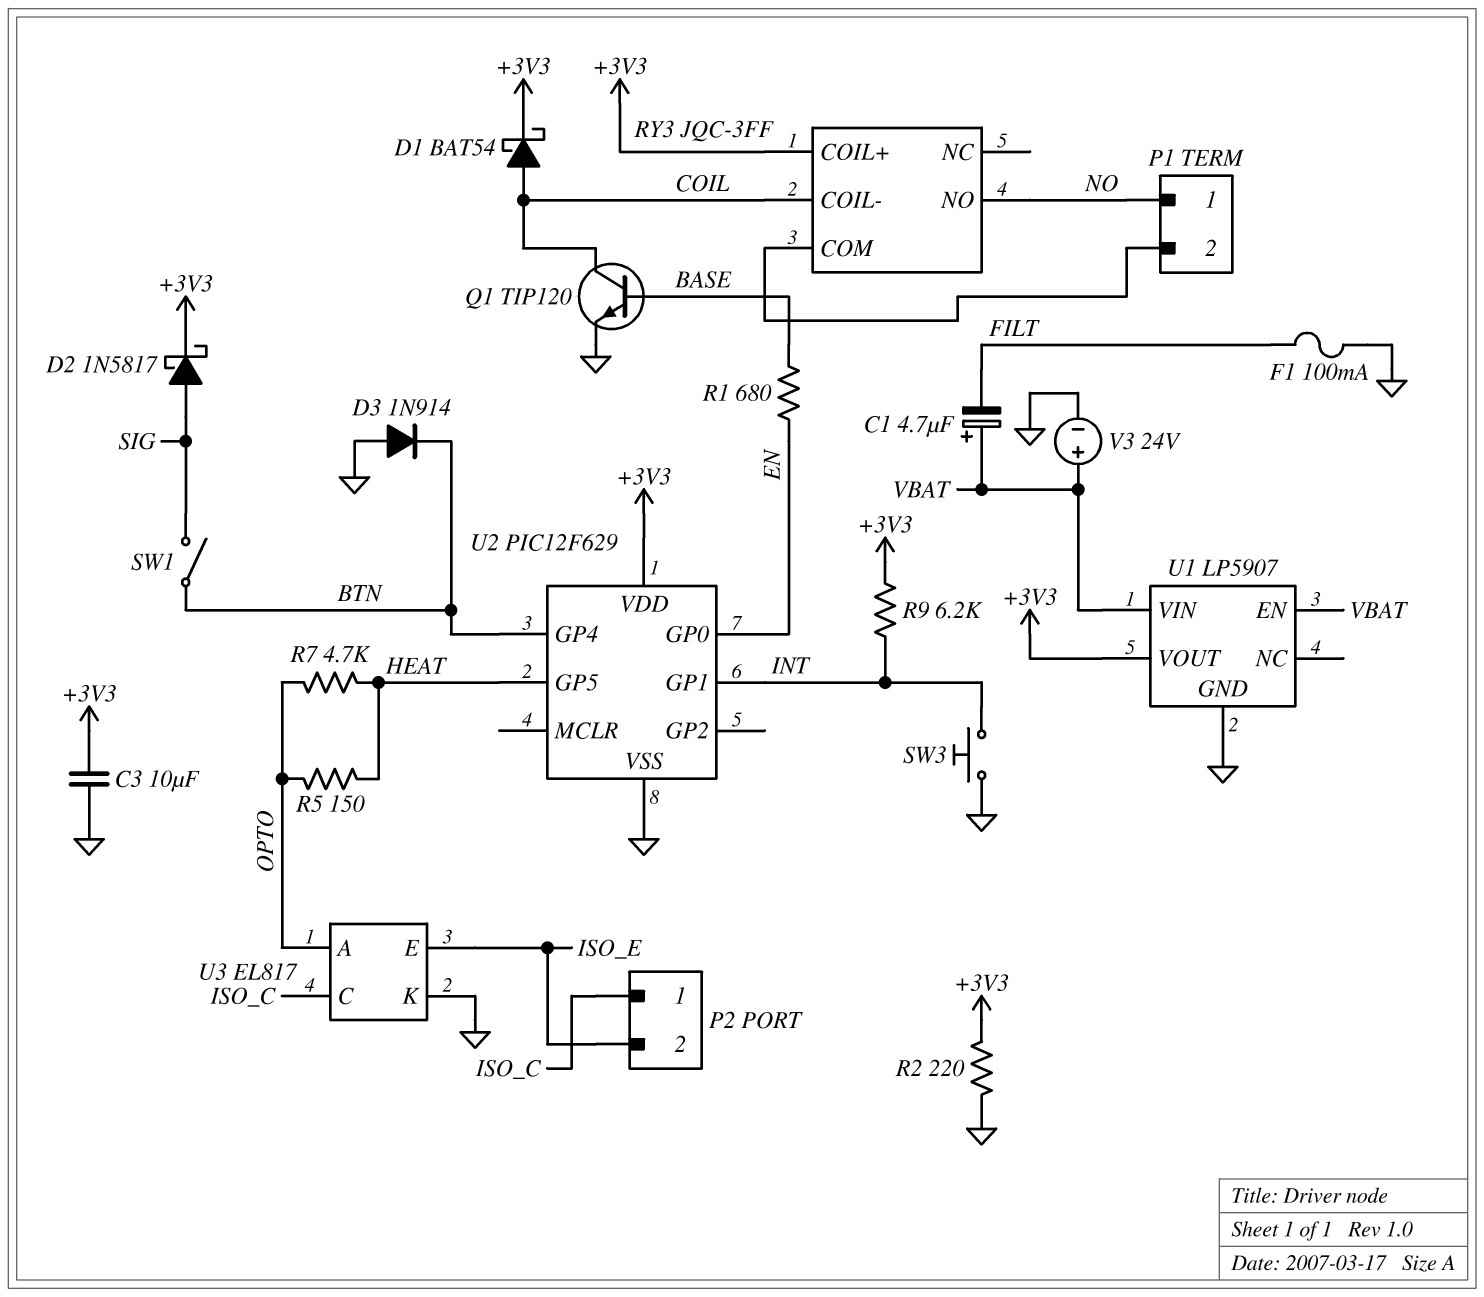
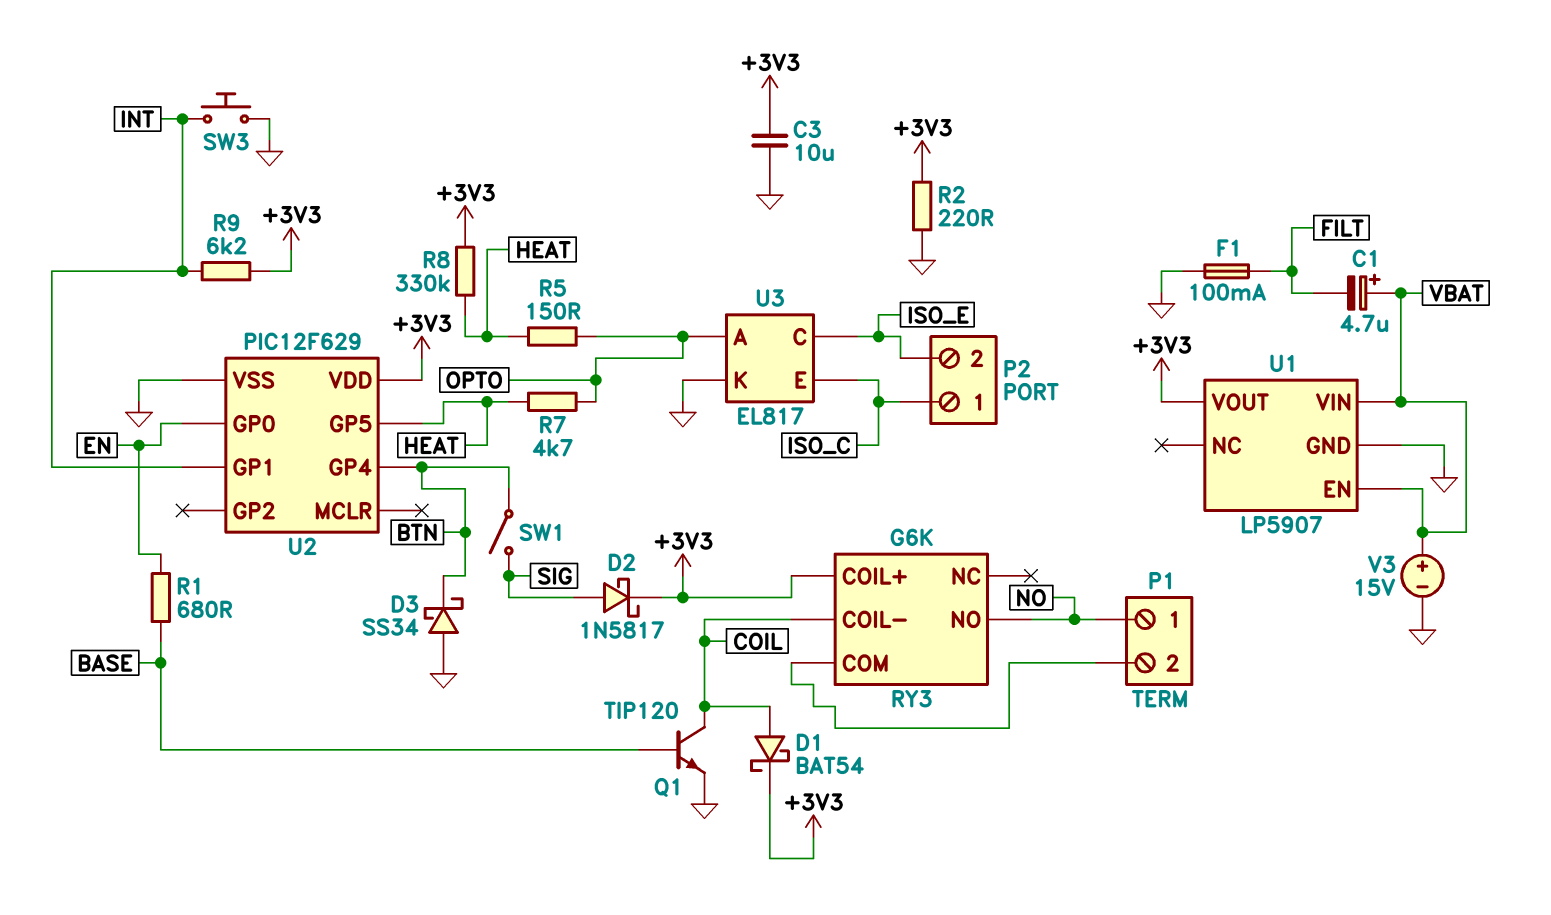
D3: diode 1N914 (A GND, K BTN) -> schottky SS34 (A GND, K BTN)
R8: none -> 330k (+3V3, HEAT)
RY3: JQC-3FF -> G6K
U3 pin C: ISO_C -> ISO_E
U3 pin E: ISO_E -> ISO_C
V3: 24V (plus VBAT, minus GND) -> 15V (plus VBAT, minus GND)

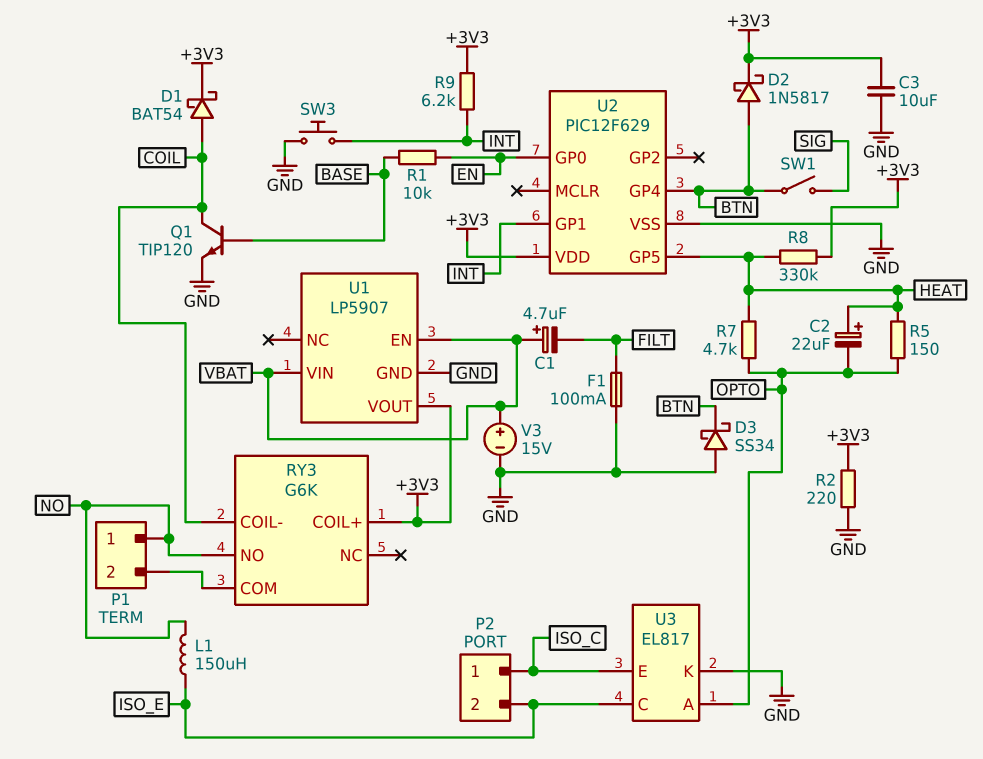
C2: none -> 22uF (plus HEAT, minus OPTO)
D2: schottky 1N5817 (A SIG, K +3V3) -> schottky 1N5817 (A BTN, K +3V3)
L1: none -> 150uH (ISO_E, NO)
R1: 680 (BASE, EN) -> 10k (BASE, EN)

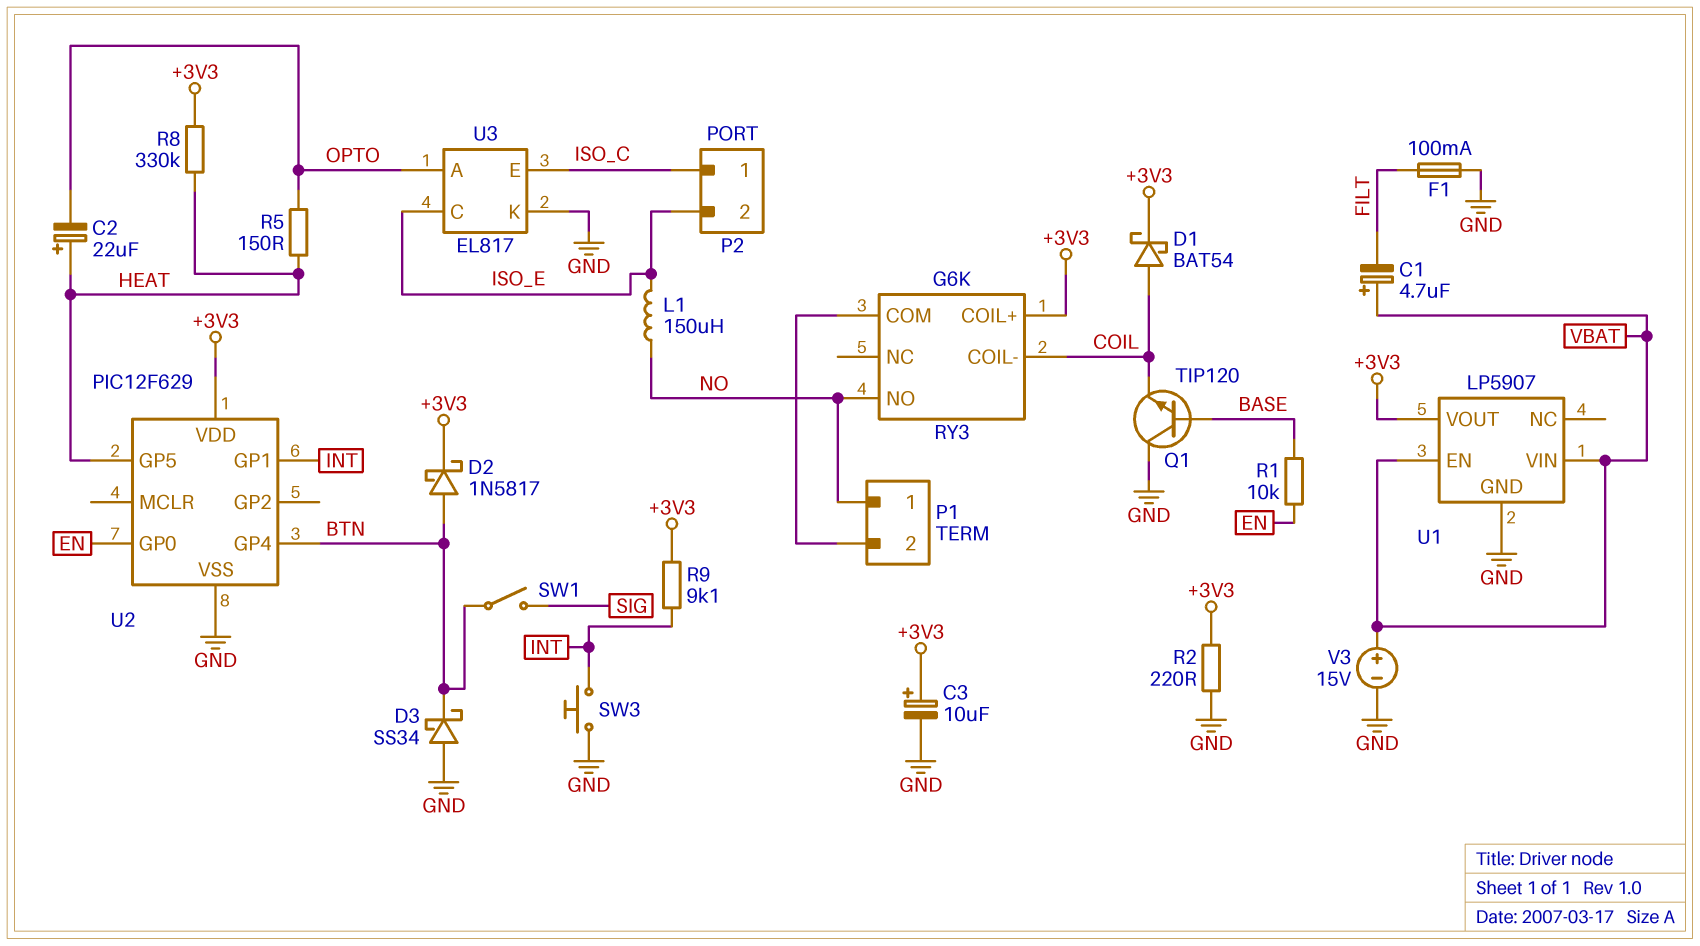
C3: 10uF (+3V3, GND) -> 10uF (plus +3V3, minus GND)
Q1: NPN TIP120 (B BASE, C COIL, E GND) -> NPN TIP120 (B BASE, C GND, E COIL)
R7: 4.7k (HEAT, OPTO) -> none
R9: 6.2k (+3V3, INT) -> 9.1k (+3V3, INT)

